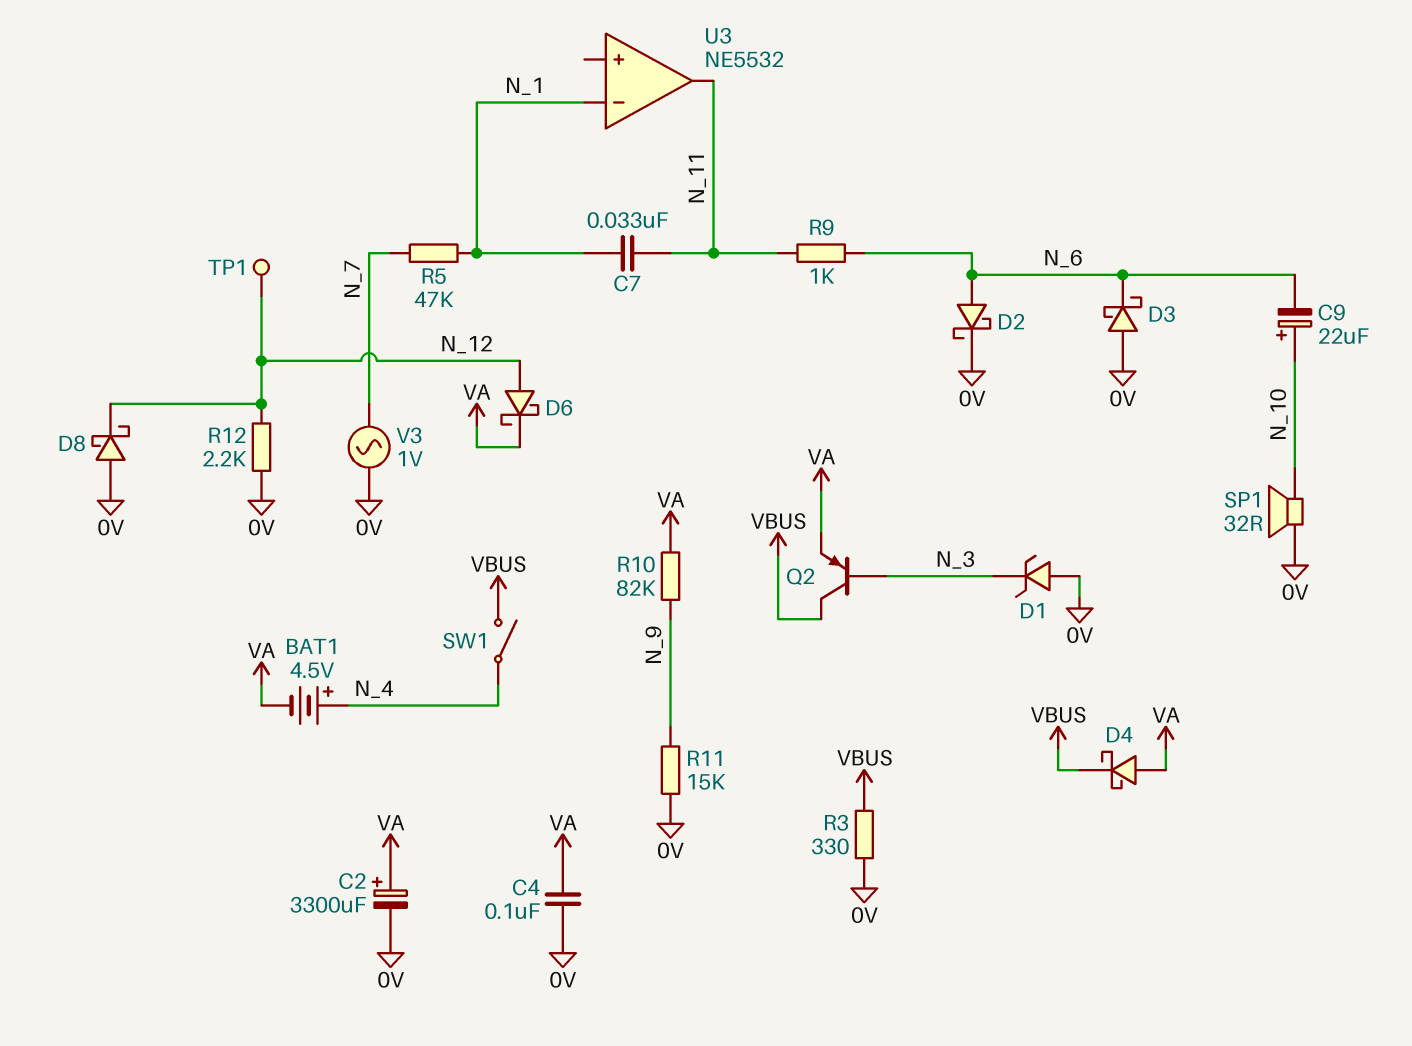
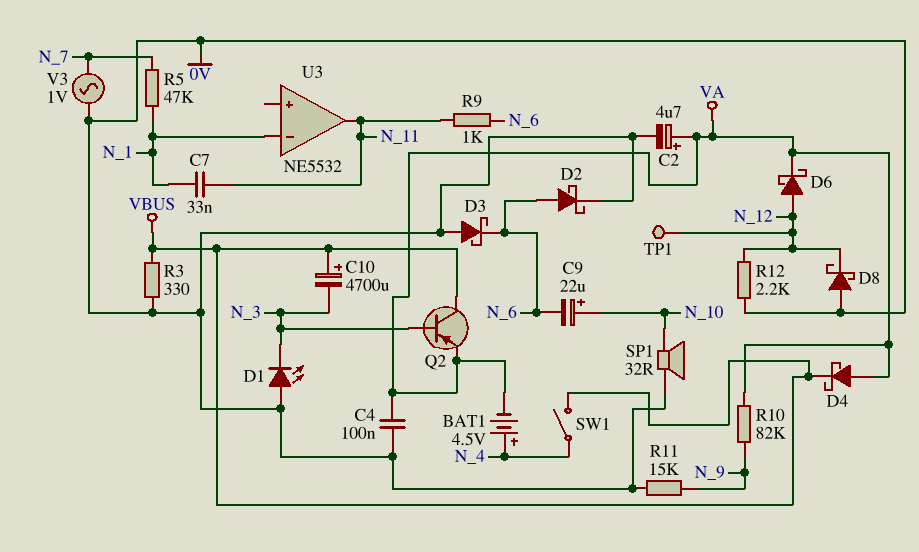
C2: 3300uF (plus VA, minus 0V) -> 4.7uF (plus VA, minus 0V)
C10: none -> 4700uF (plus VBUS, minus N_3)
D1: zener (A 0V, K N_3) -> LED (A 0V, K N_3)

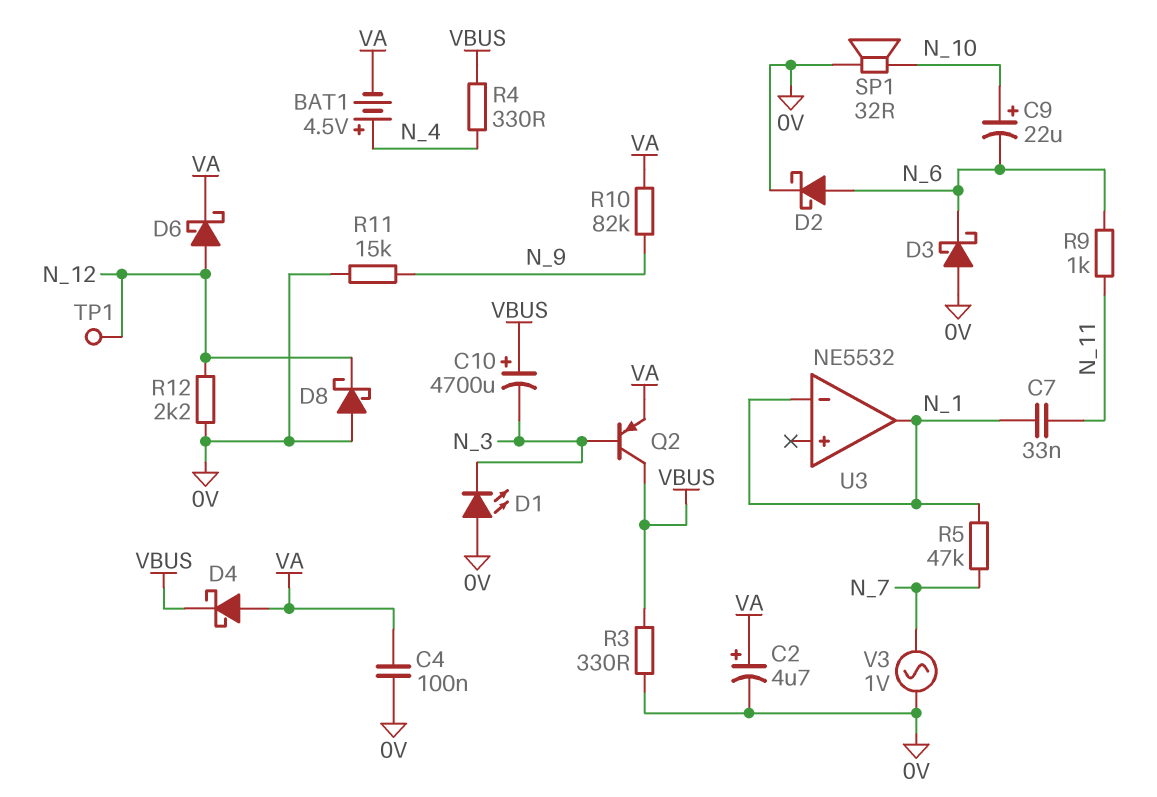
R4: none -> 330 (N_4, VBUS)
SW1: switch (N_4, VBUS) -> none
U3 pin out: N_11 -> N_1

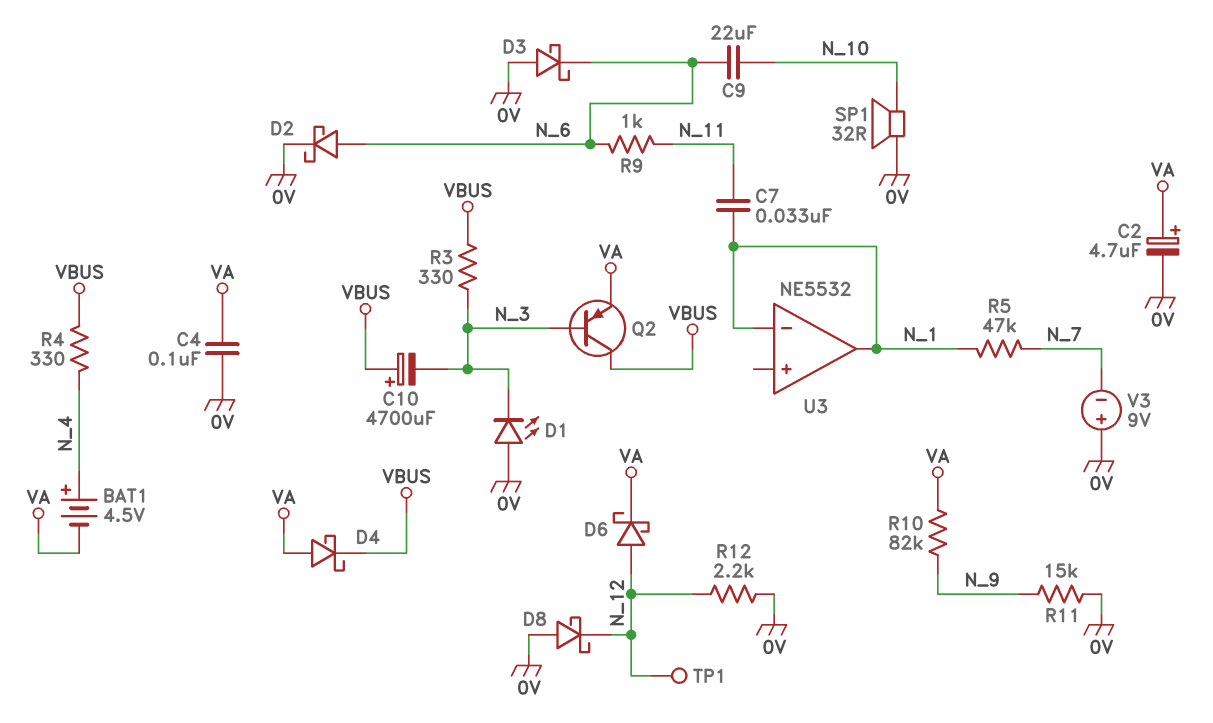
C9: 22uF (plus N_10, minus N_6) -> 22uF (N_6, N_10)
R3: 330 (0V, VBUS) -> 330 (N_3, VBUS)
V3: AC 1V (0V, N_7) -> 9V (plus 0V, minus N_7)

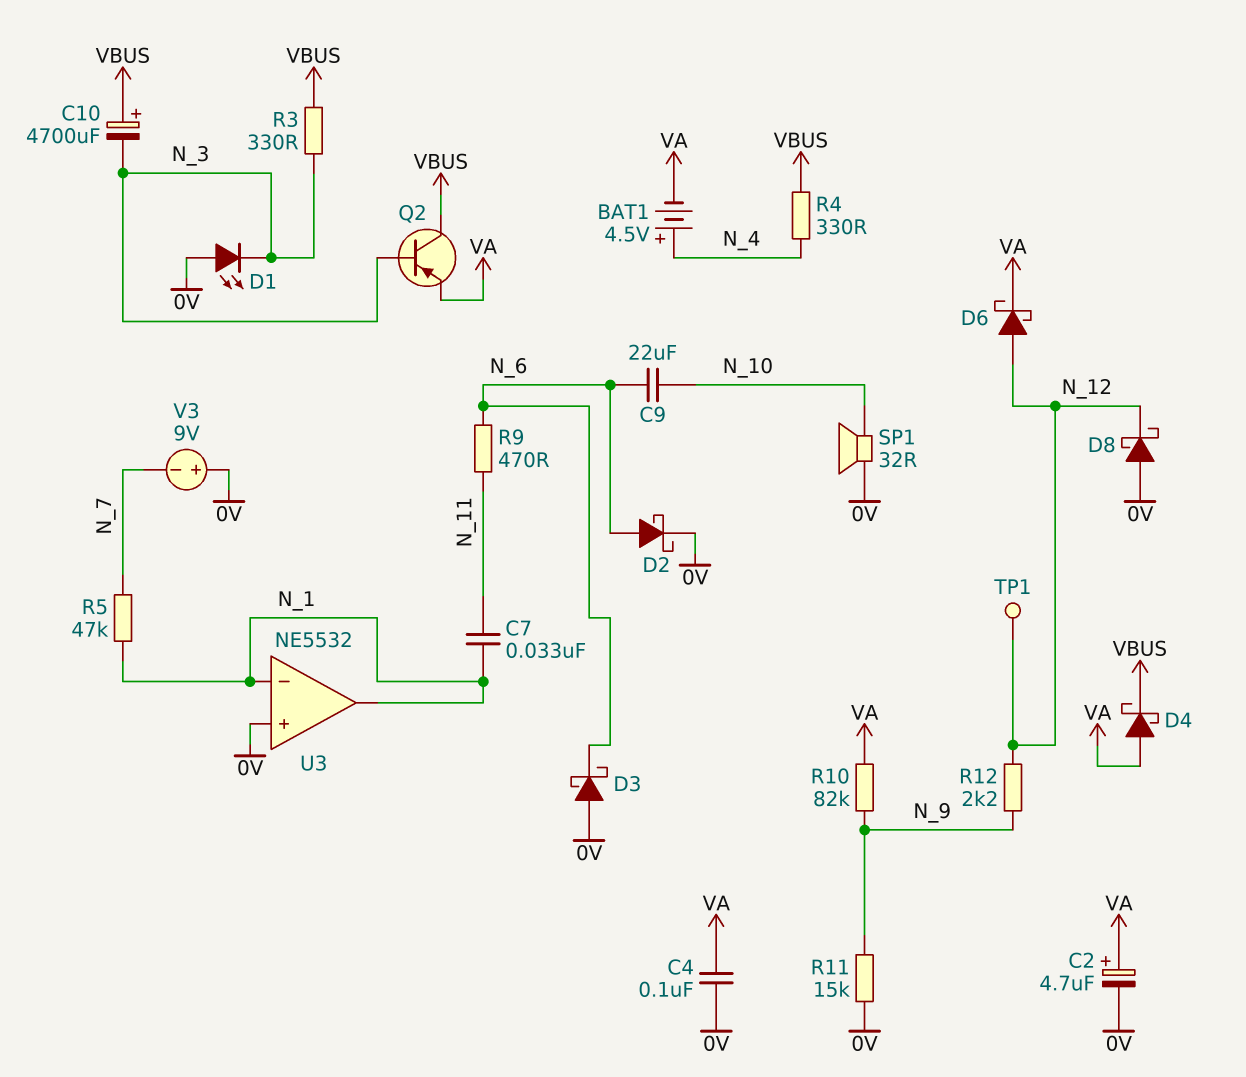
R9: 1k (N_6, N_11) -> 470 (N_6, N_11)
R12: 2.2k (0V, N_12) -> 2.2k (N_9, N_12)
U3 pin in+: none -> 0V

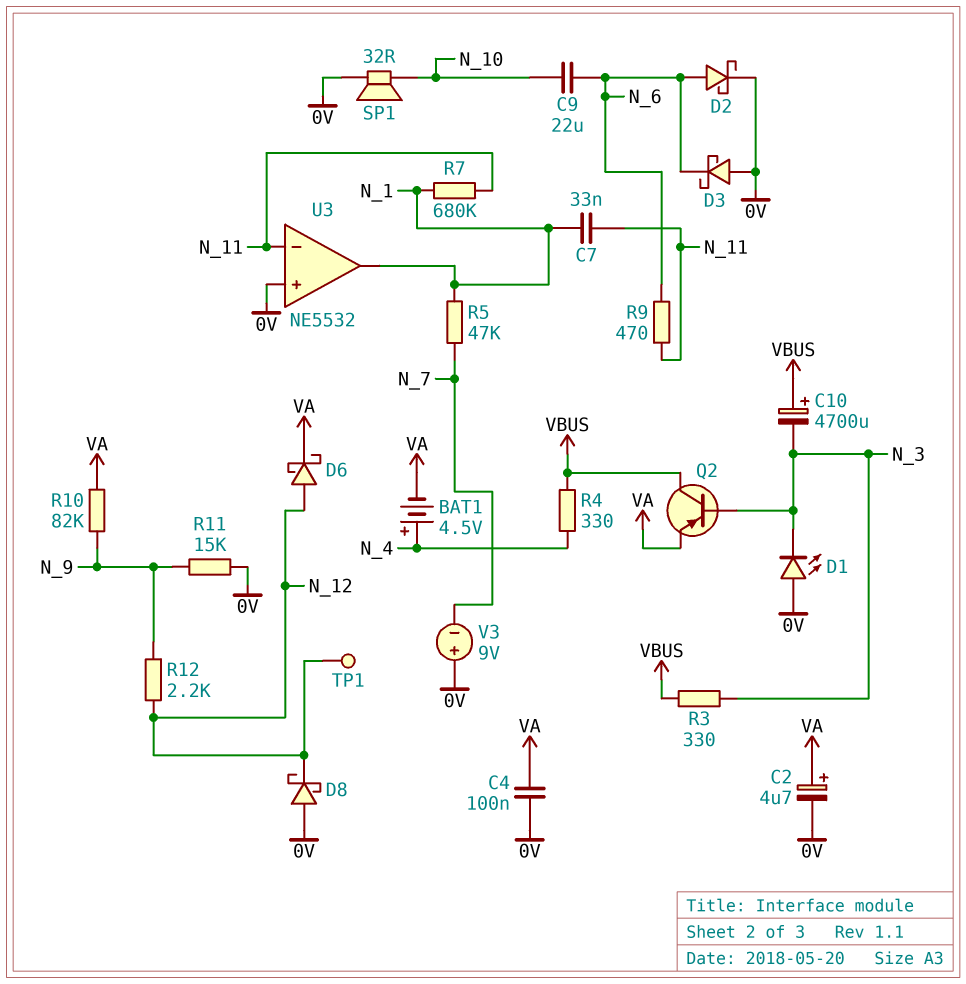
D4: schottky (A VA, K VBUS) -> none
R7: none -> 680k (N_1, N_11)
U3 pin in-: N_1 -> N_11

